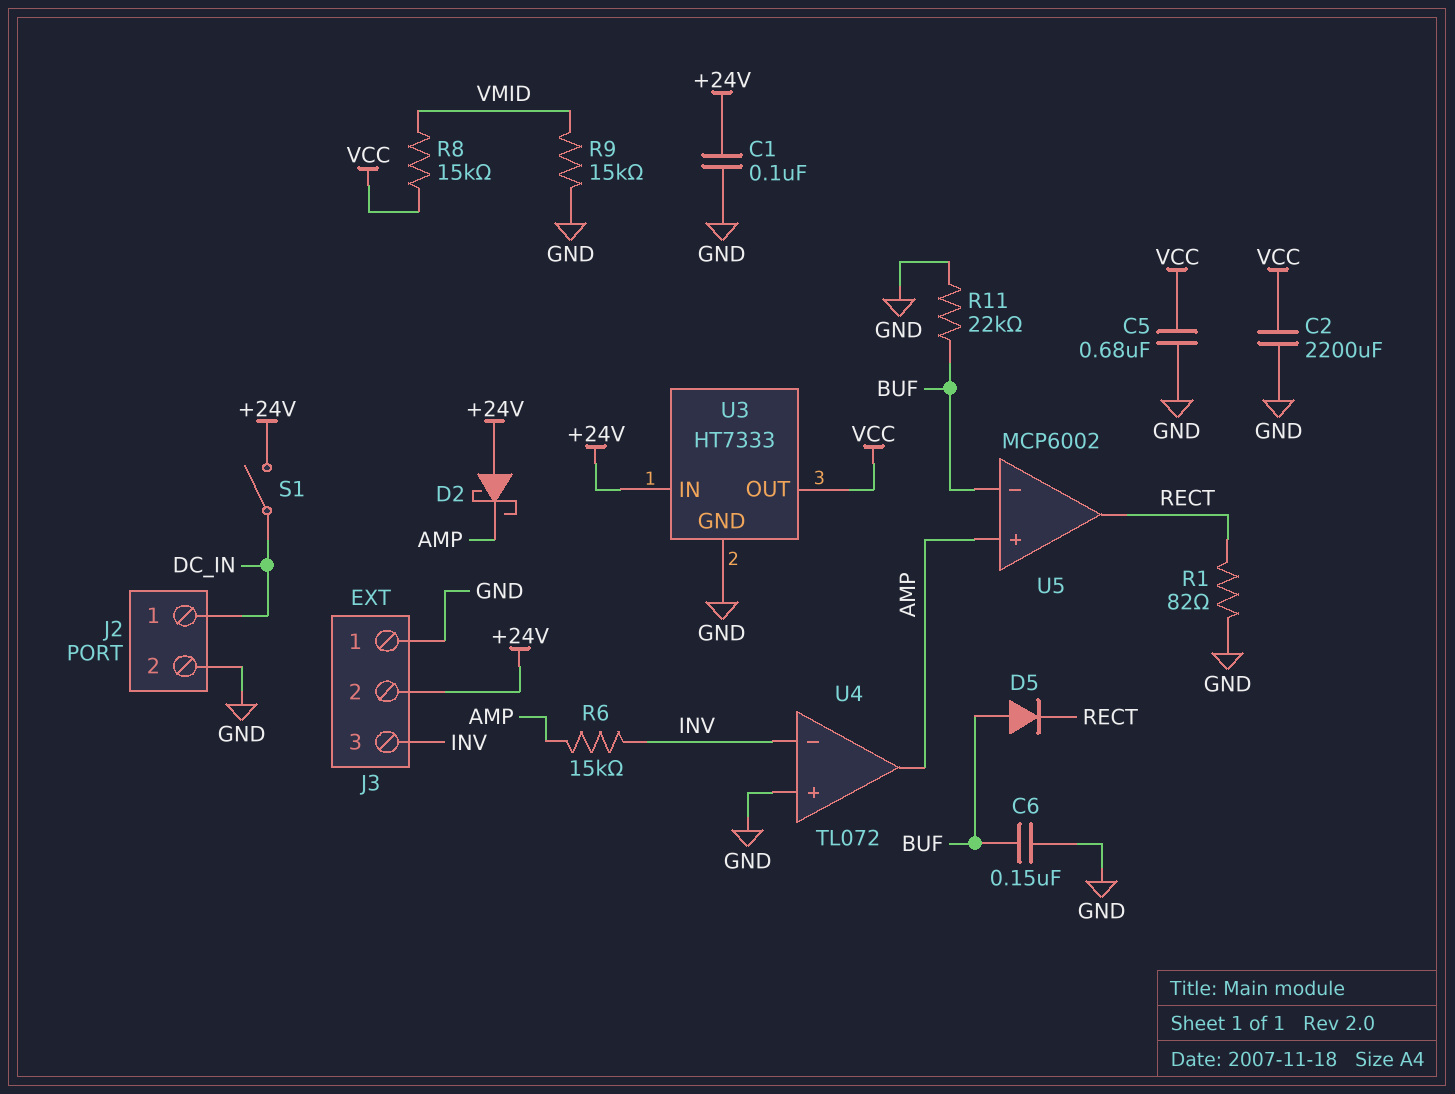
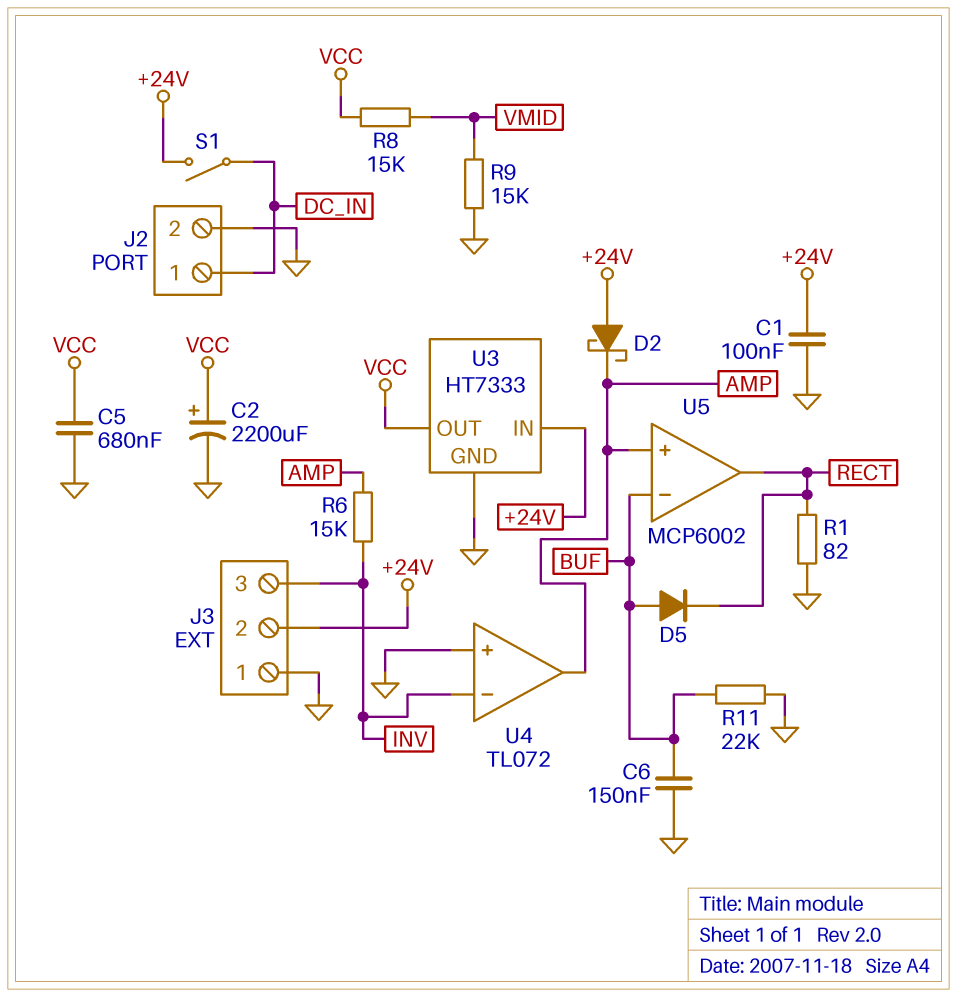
C2: 2200uF (GND, VCC) -> 2200uF (plus VCC, minus GND)

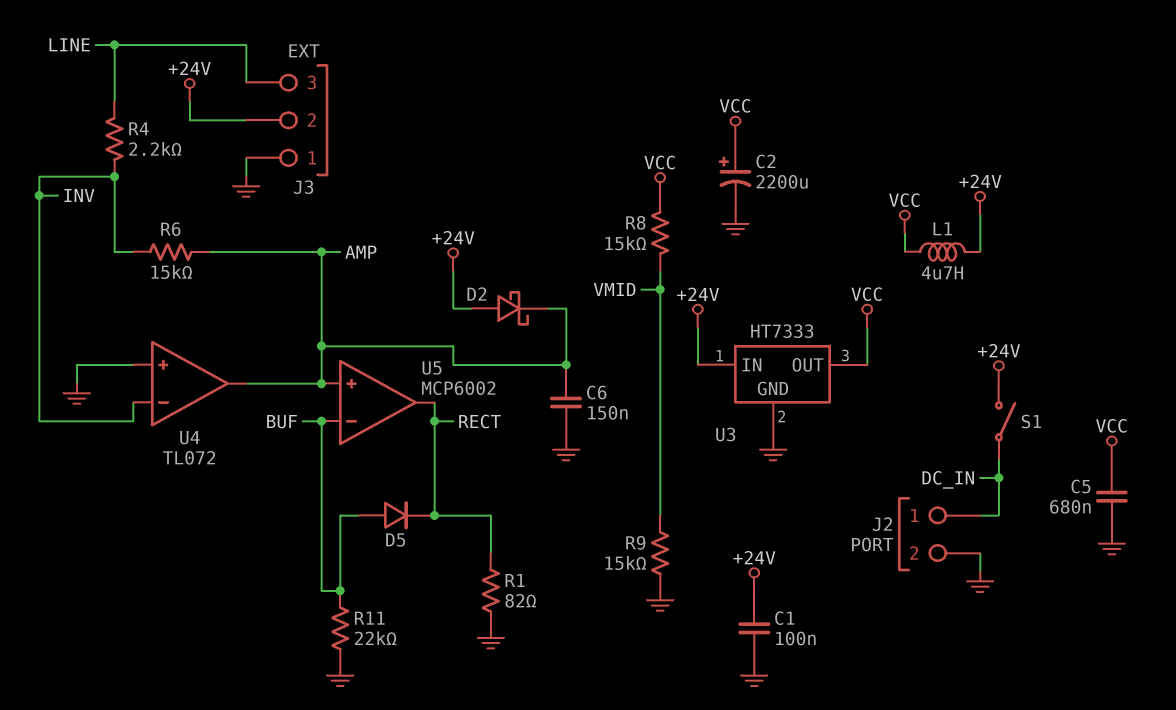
C6: 150nF (BUF, GND) -> 150nF (AMP, GND)
J3 pin 3: INV -> LINE
L1: none -> 4.7uH (+24V, VCC)
R4: none -> 2.2k (INV, LINE)

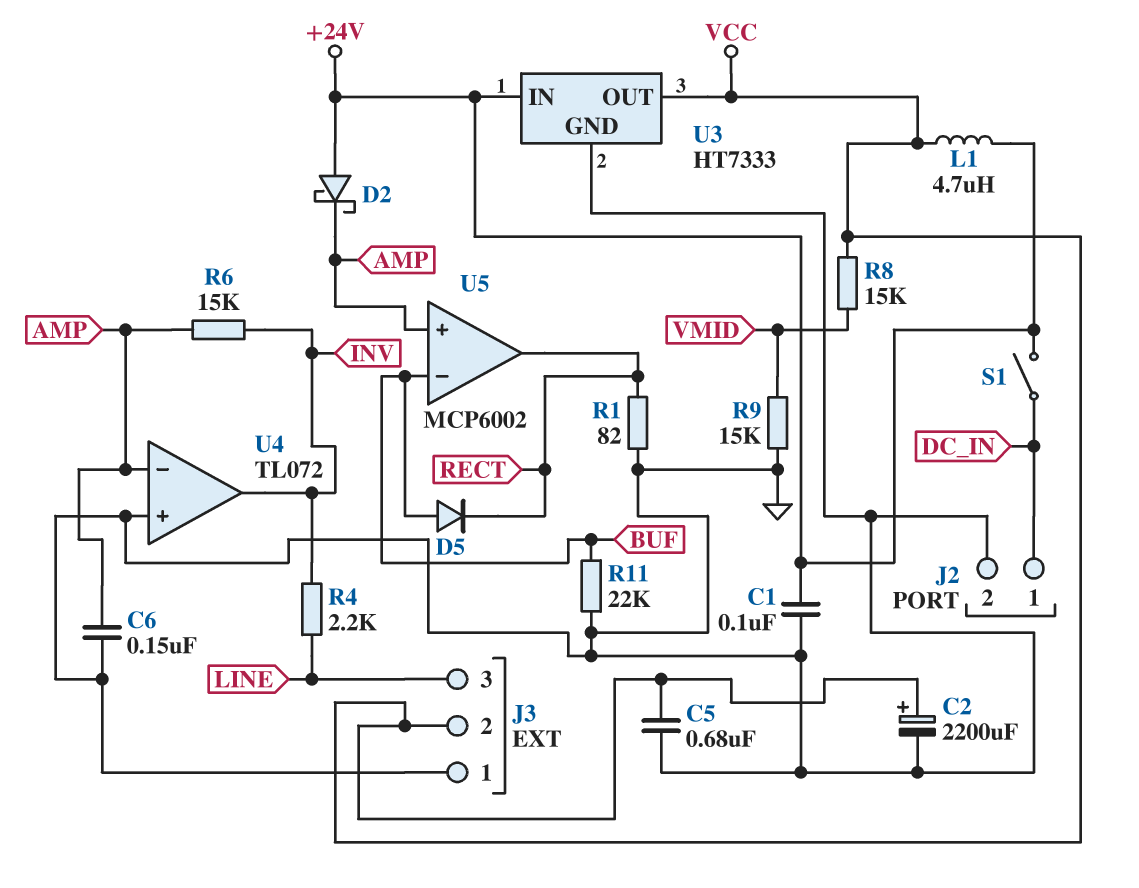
J3 pin 2: +24V -> VCC
U4 pin in-: INV -> AMP
U4 pin out: AMP -> INV

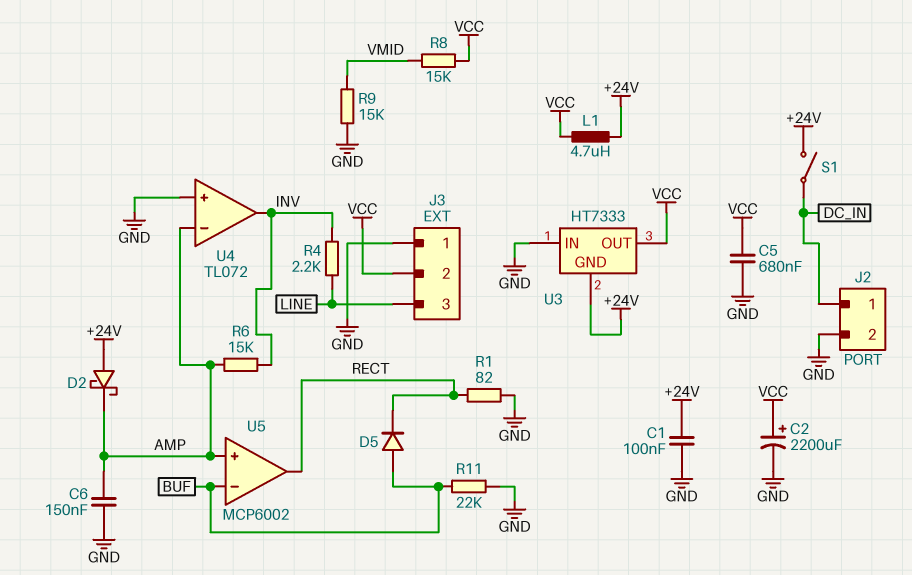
U3 pin GND: GND -> +24V
U3 pin IN: +24V -> GND

